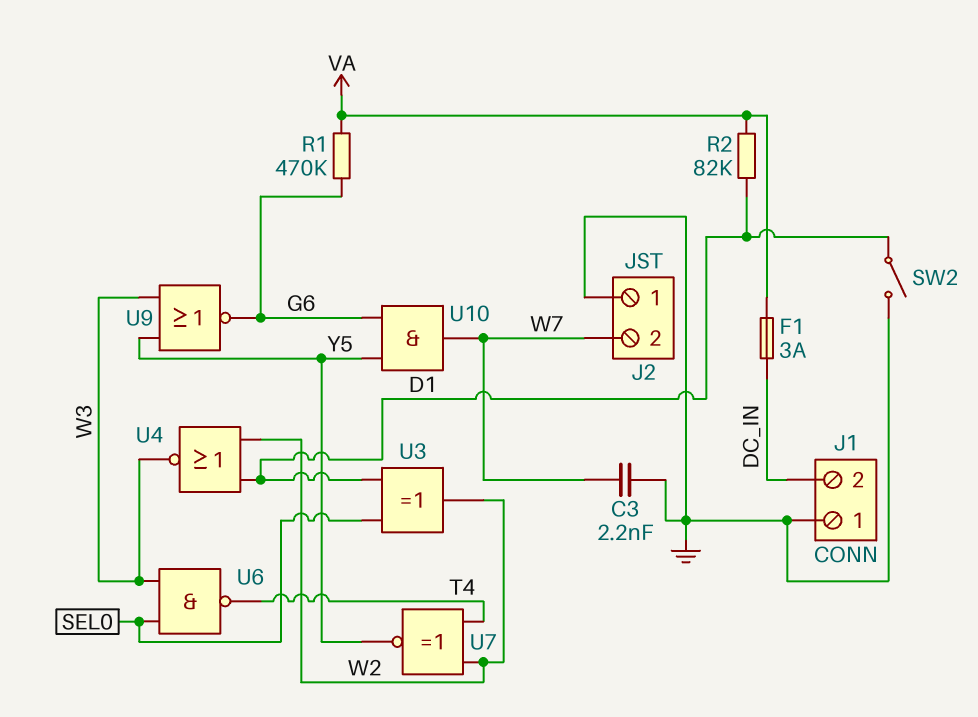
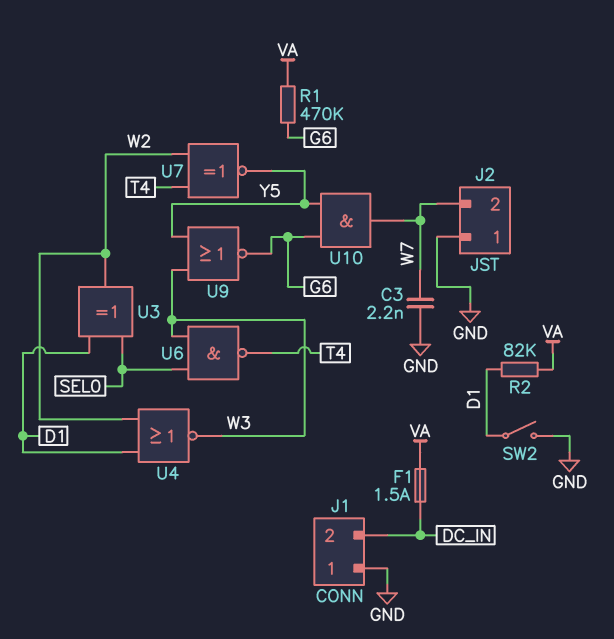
F1: 3A (DC_IN, VA) -> 1.5A (DC_IN, VA)

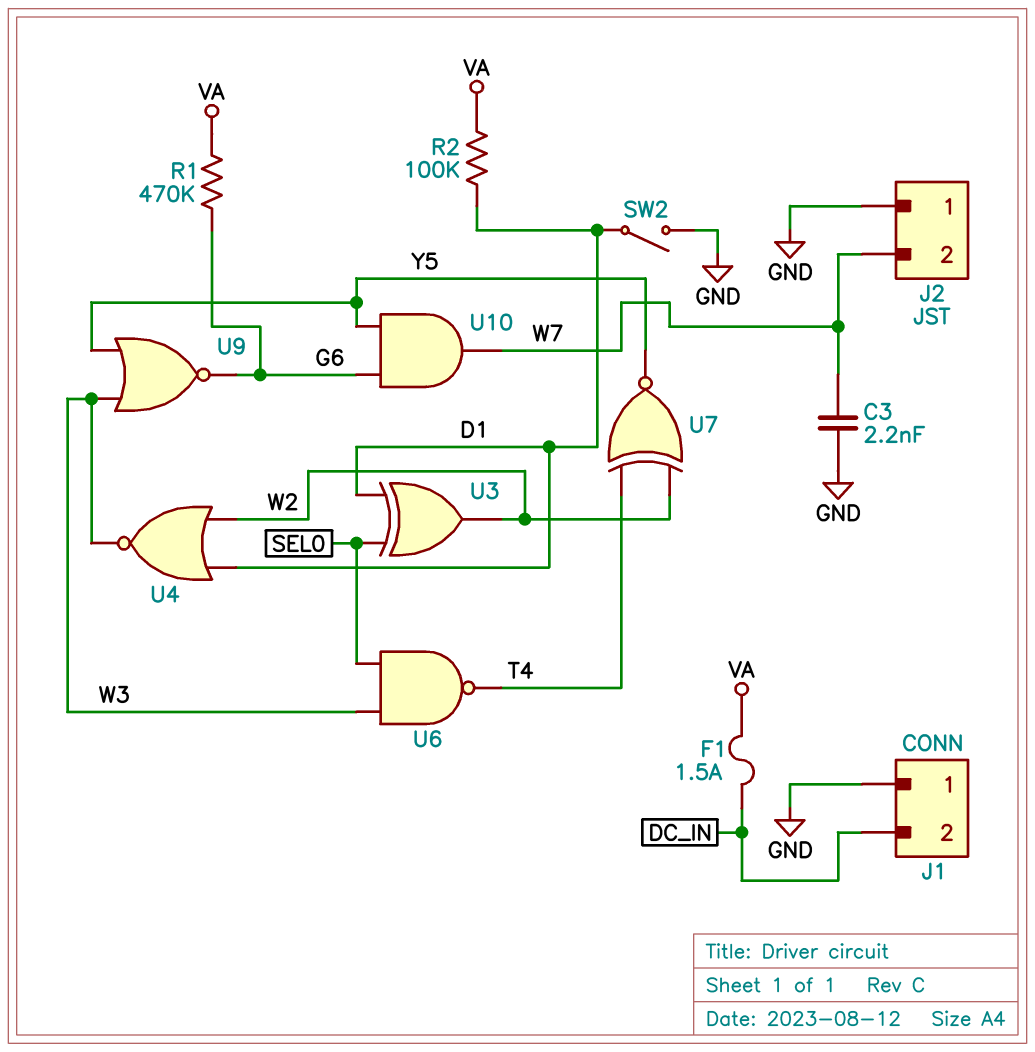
R2: 82k (D1, VA) -> 100k (D1, VA)

